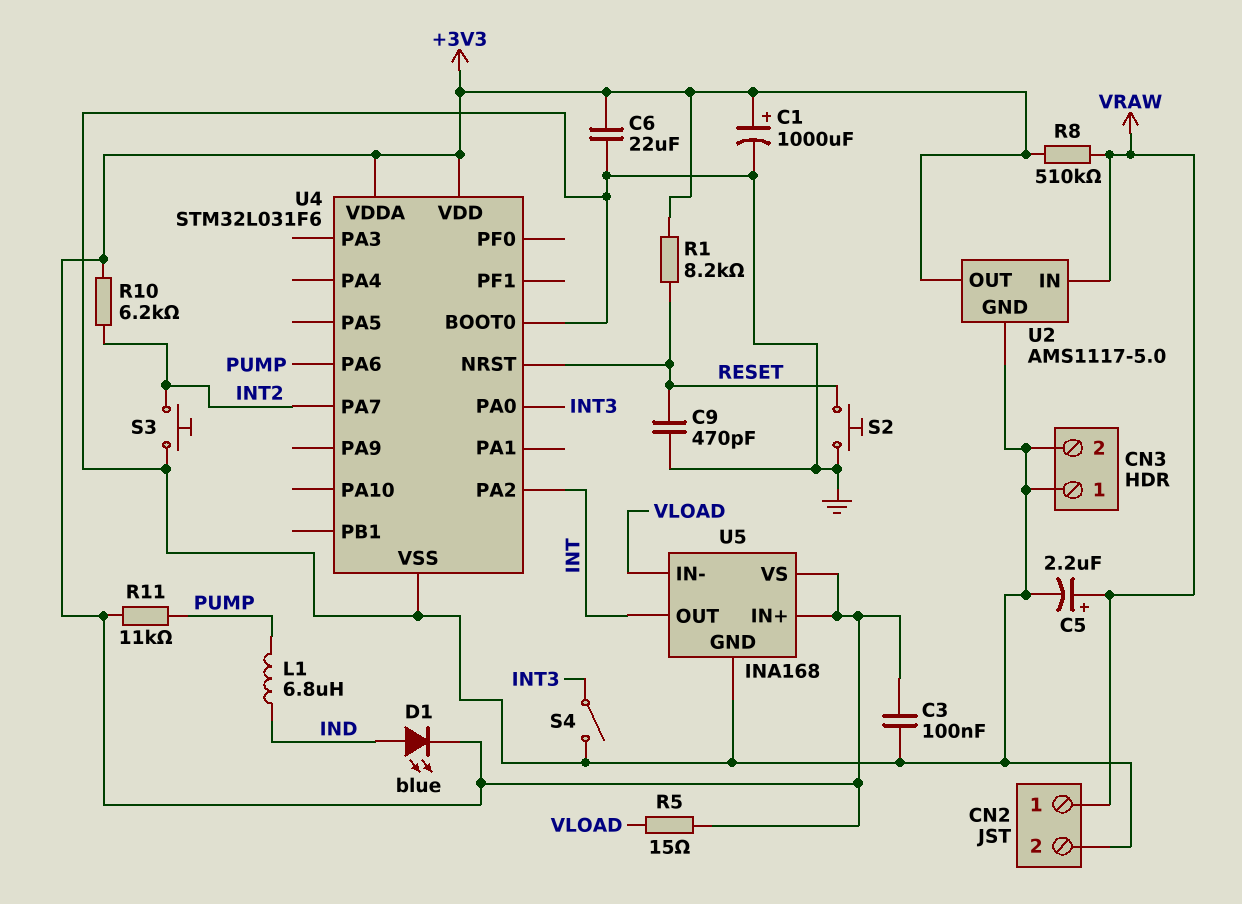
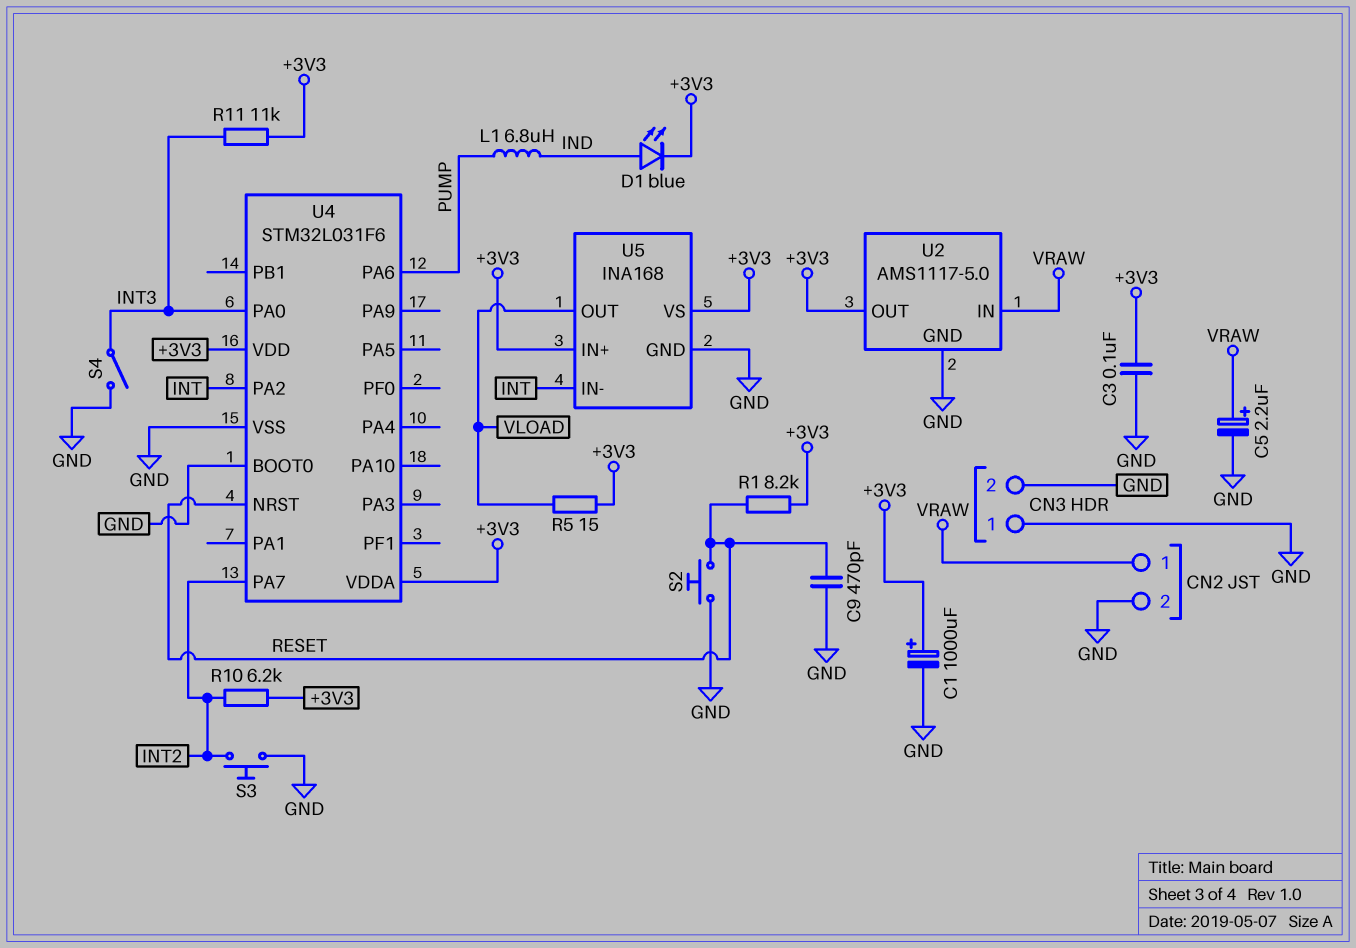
C6: 22uF (+3V3, GND) -> none
R8: 510k (+3V3, VRAW) -> none
R11: 11k (+3V3, PUMP) -> 11k (+3V3, INT3)
U5 pin IN-: VLOAD -> INT
U5 pin OUT: INT -> VLOAD

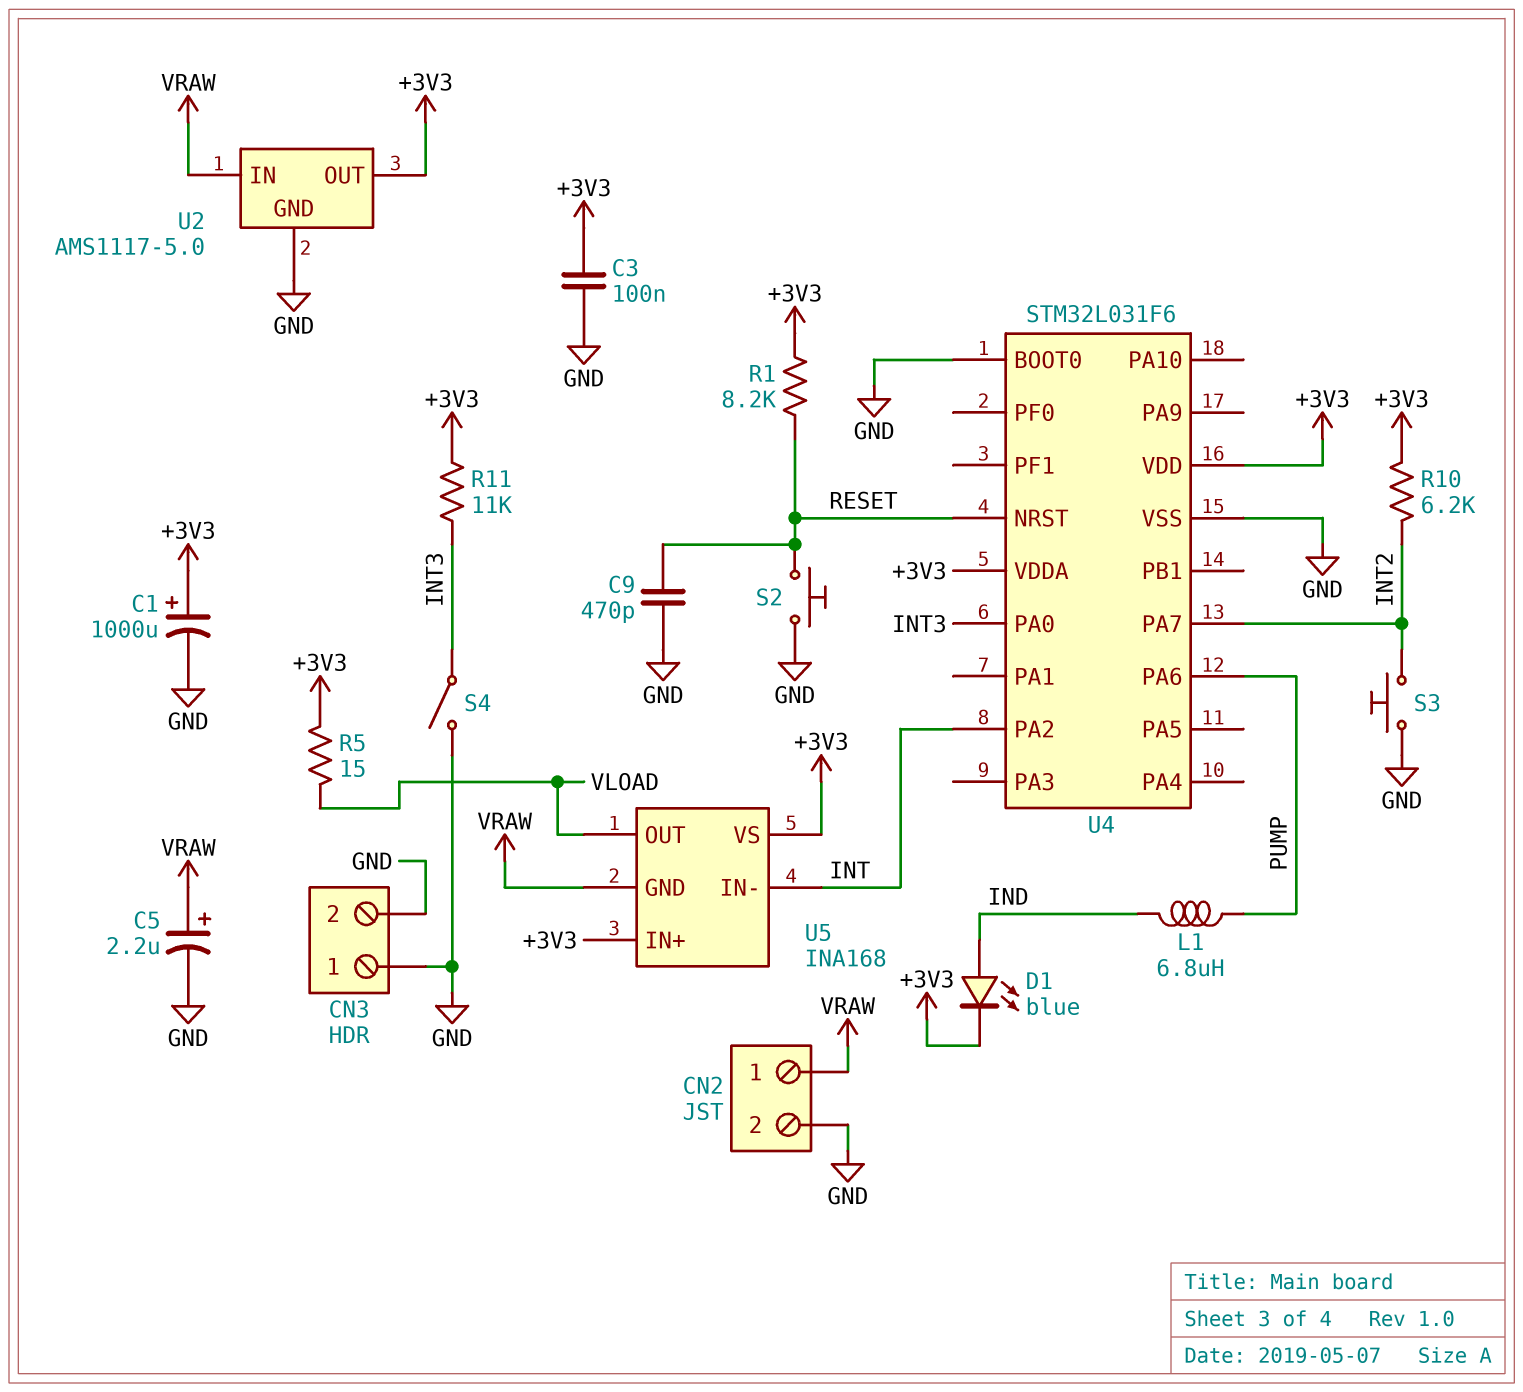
U5 pin GND: GND -> VRAW

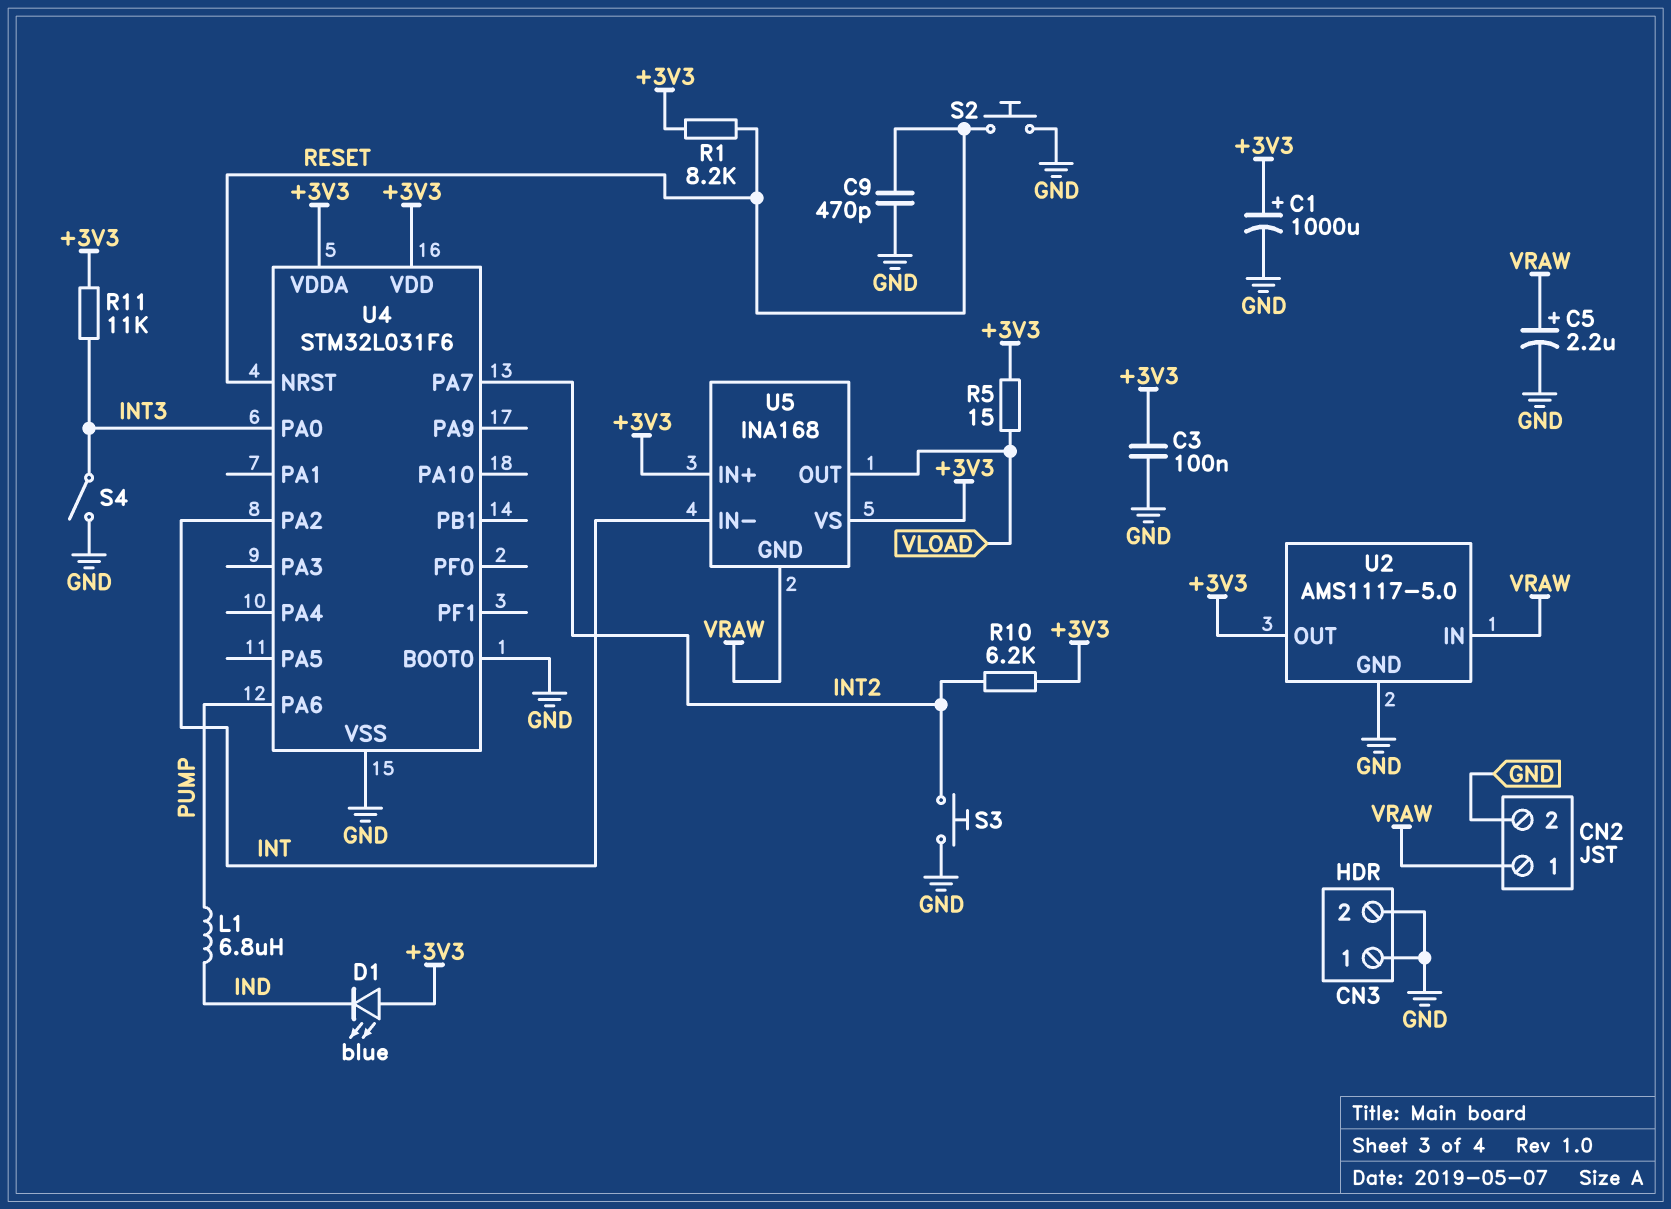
D1: LED blue (A IND, K +3V3) -> LED blue (A +3V3, K IND)

